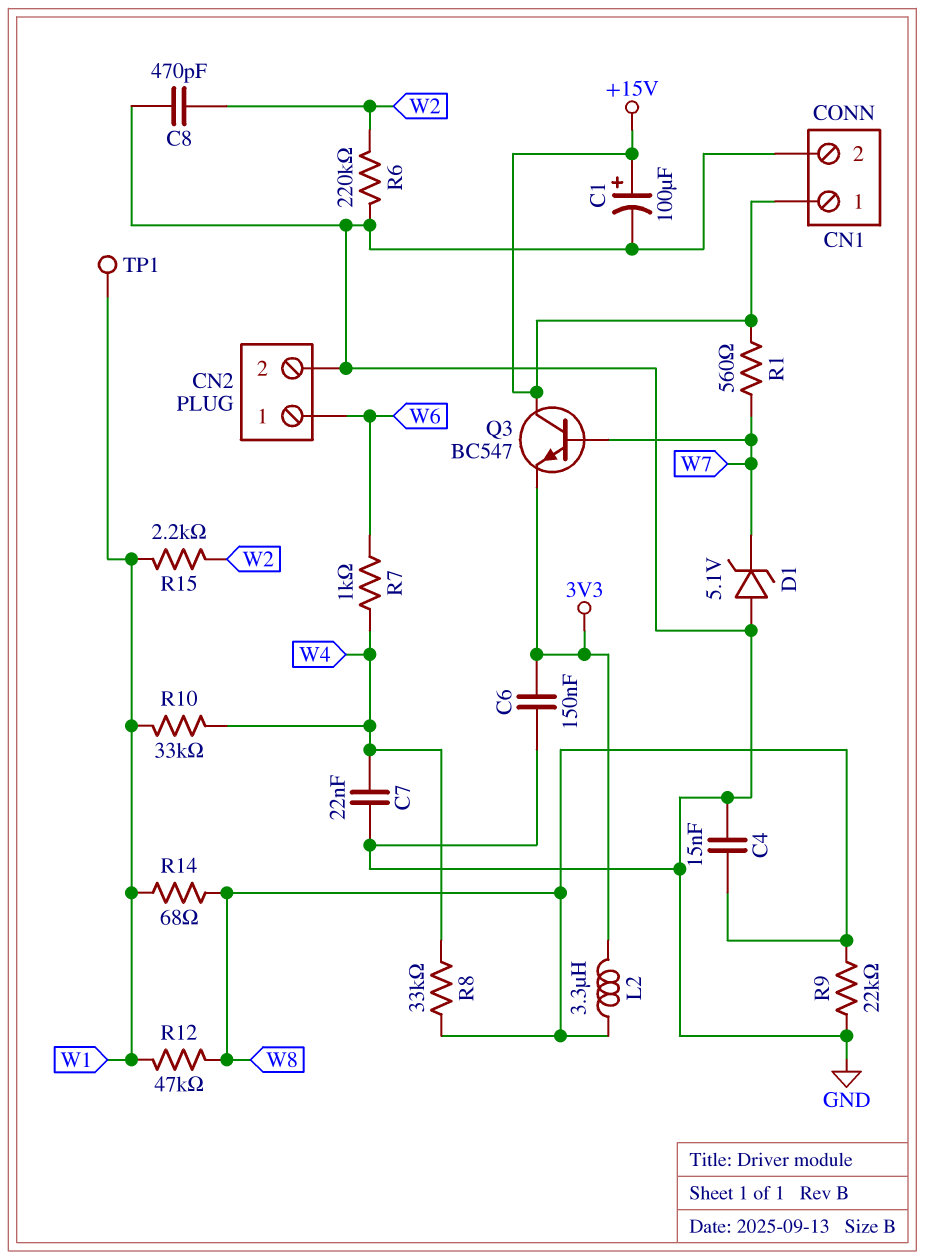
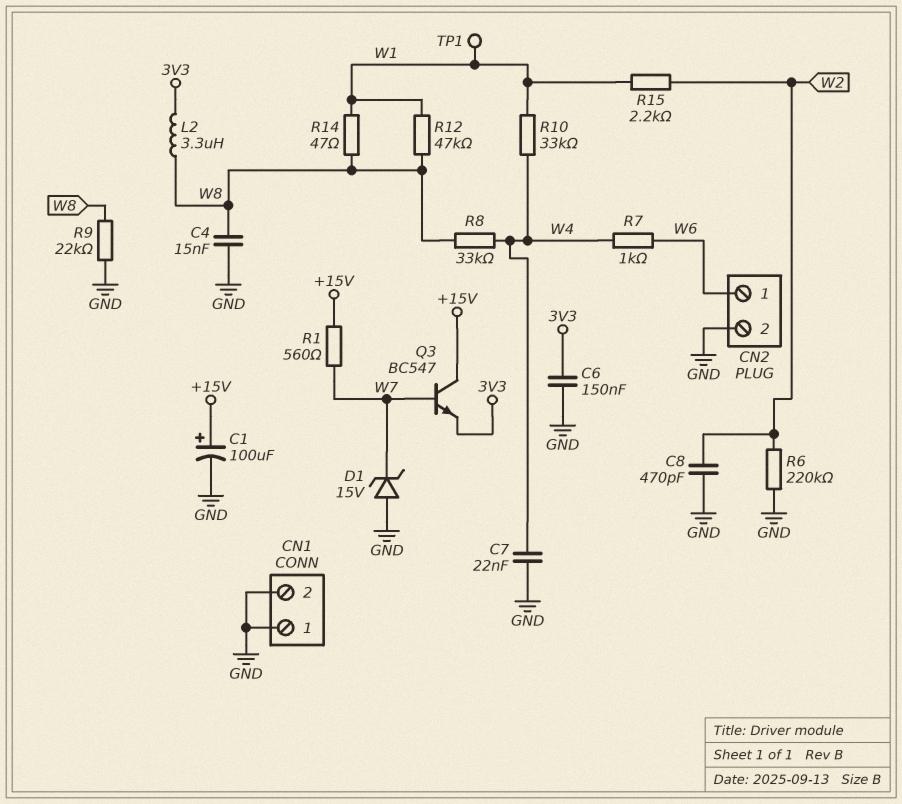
CN1 pin 1: +15V -> GND
D1: zener 5.1V (A GND, K W7) -> zener 15V (A GND, K W7)
R14: 68 (W1, W8) -> 47 (W1, W8)

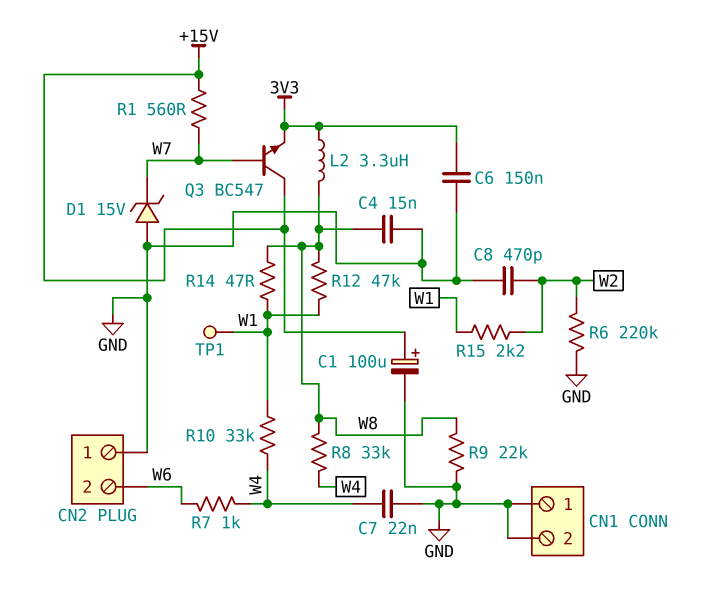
CN2 pin 1: W6 -> GND
CN2 pin 2: GND -> W6

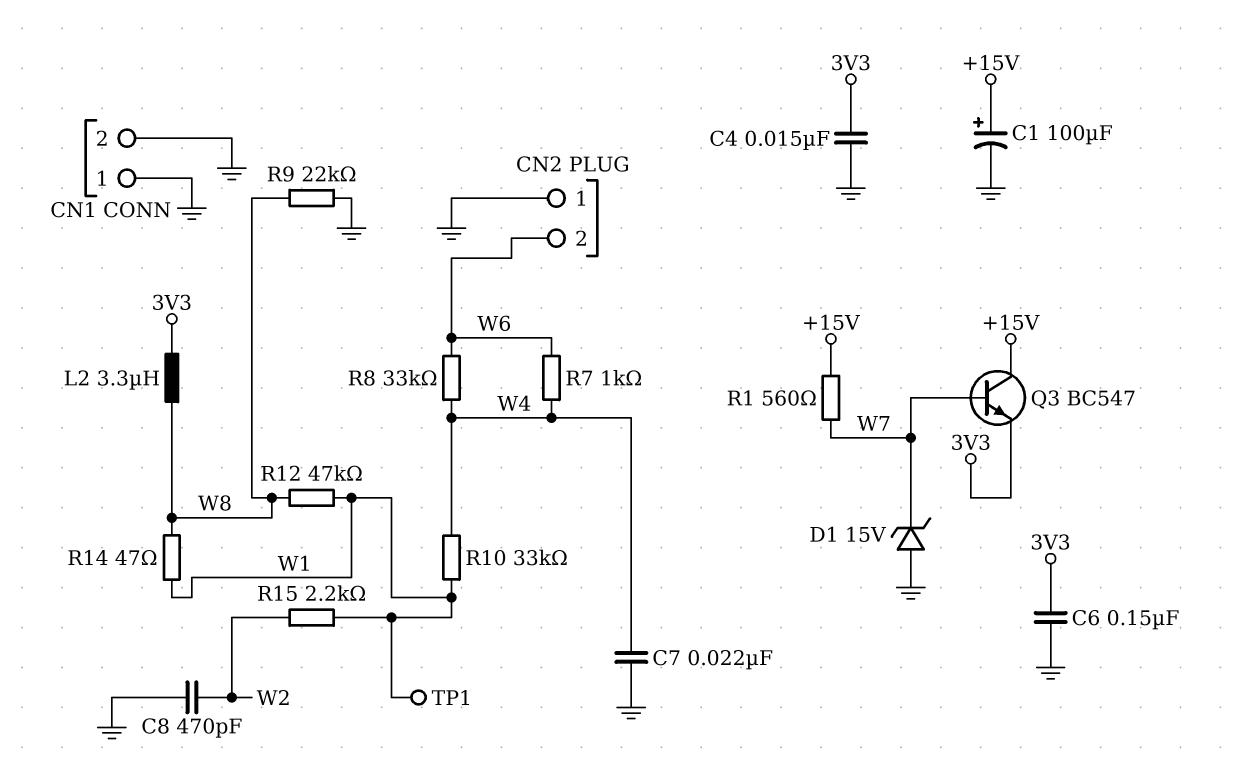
C4: 15nF (GND, W8) -> 15nF (3V3, GND)
R6: 220k (GND, W2) -> none
R8: 33k (W4, W8) -> 33k (W4, W6)

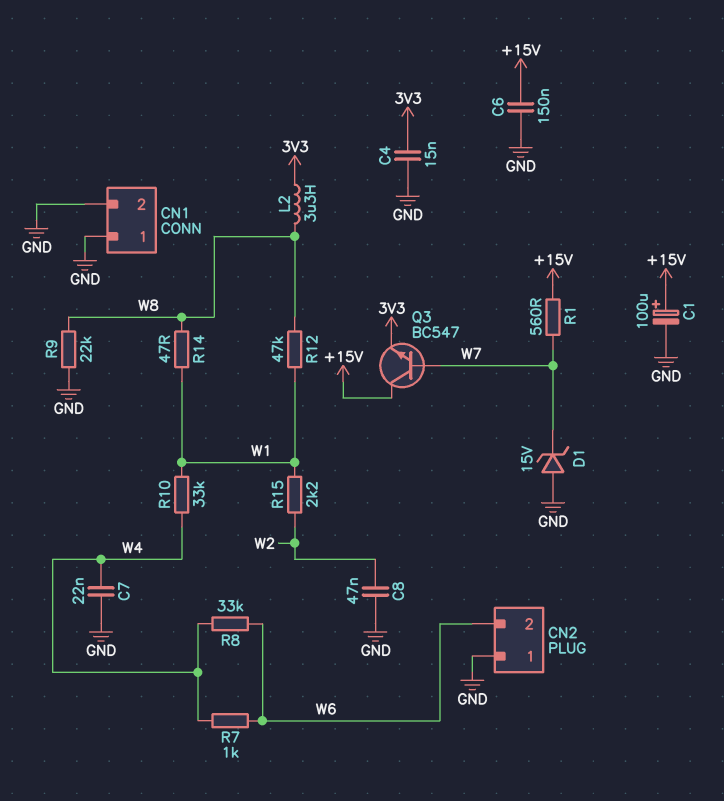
C6: 150nF (3V3, GND) -> 150nF (+15V, GND)
C8: 470pF (GND, W2) -> 47nF (GND, W2)
TP1: test point (W1) -> none

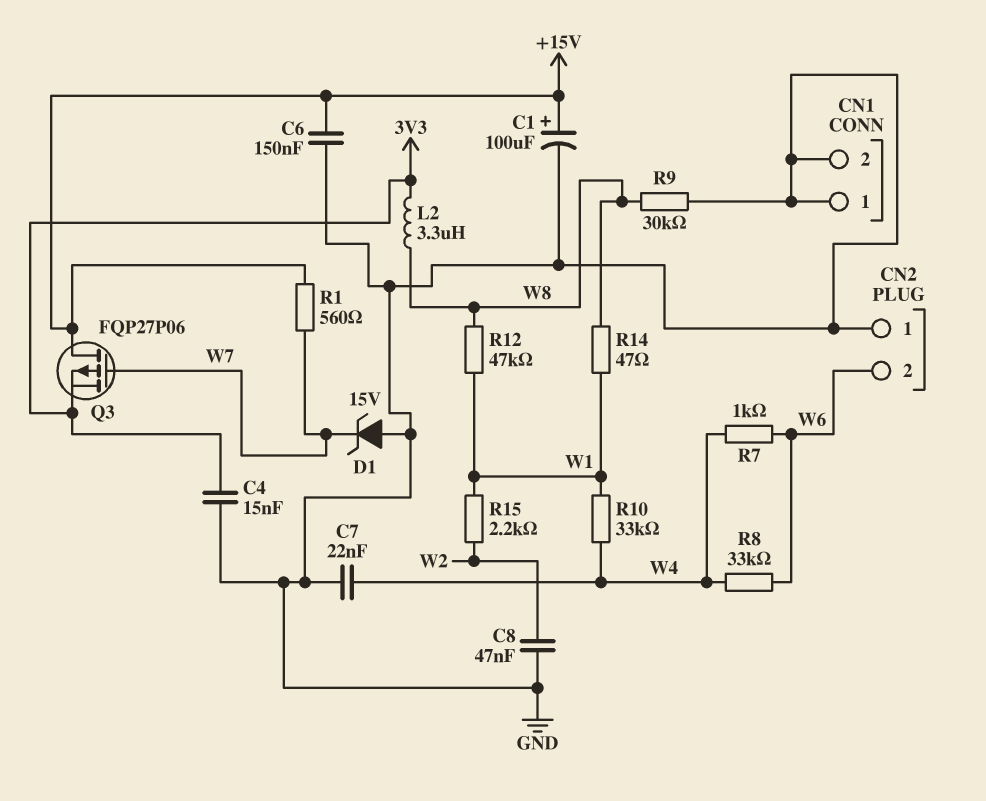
Q3: NPN BC547 (B W7, C +15V, E 3V3) -> PMOS FQP27P06 (G W7, D +15V, S 3V3)
R9: 22k (GND, W8) -> 30k (GND, W8)

